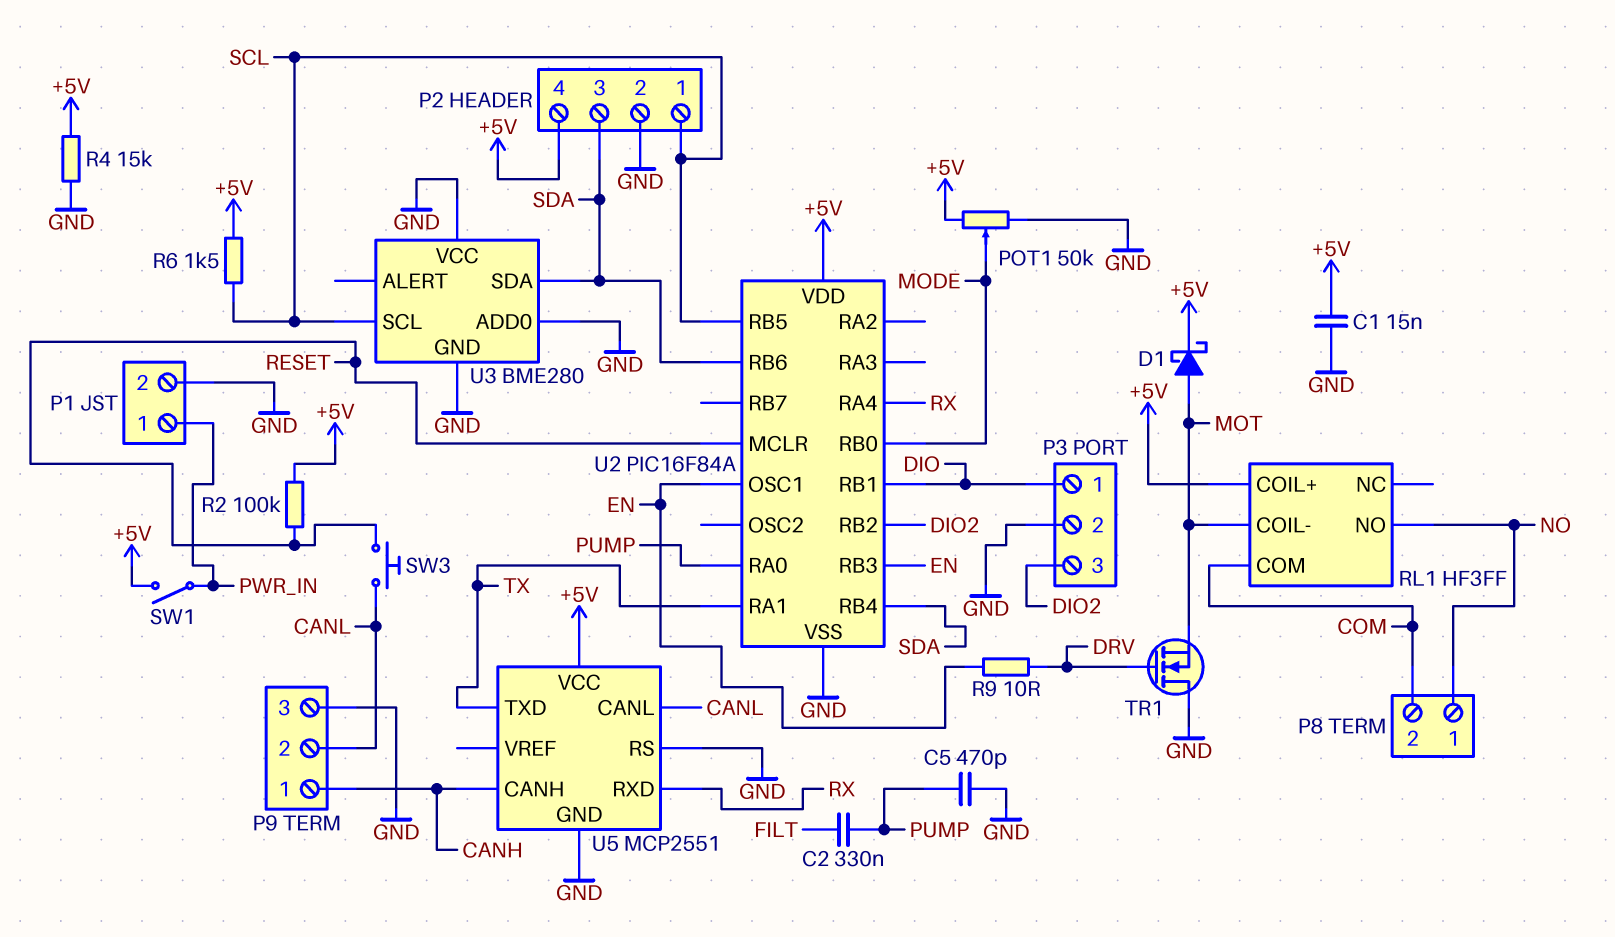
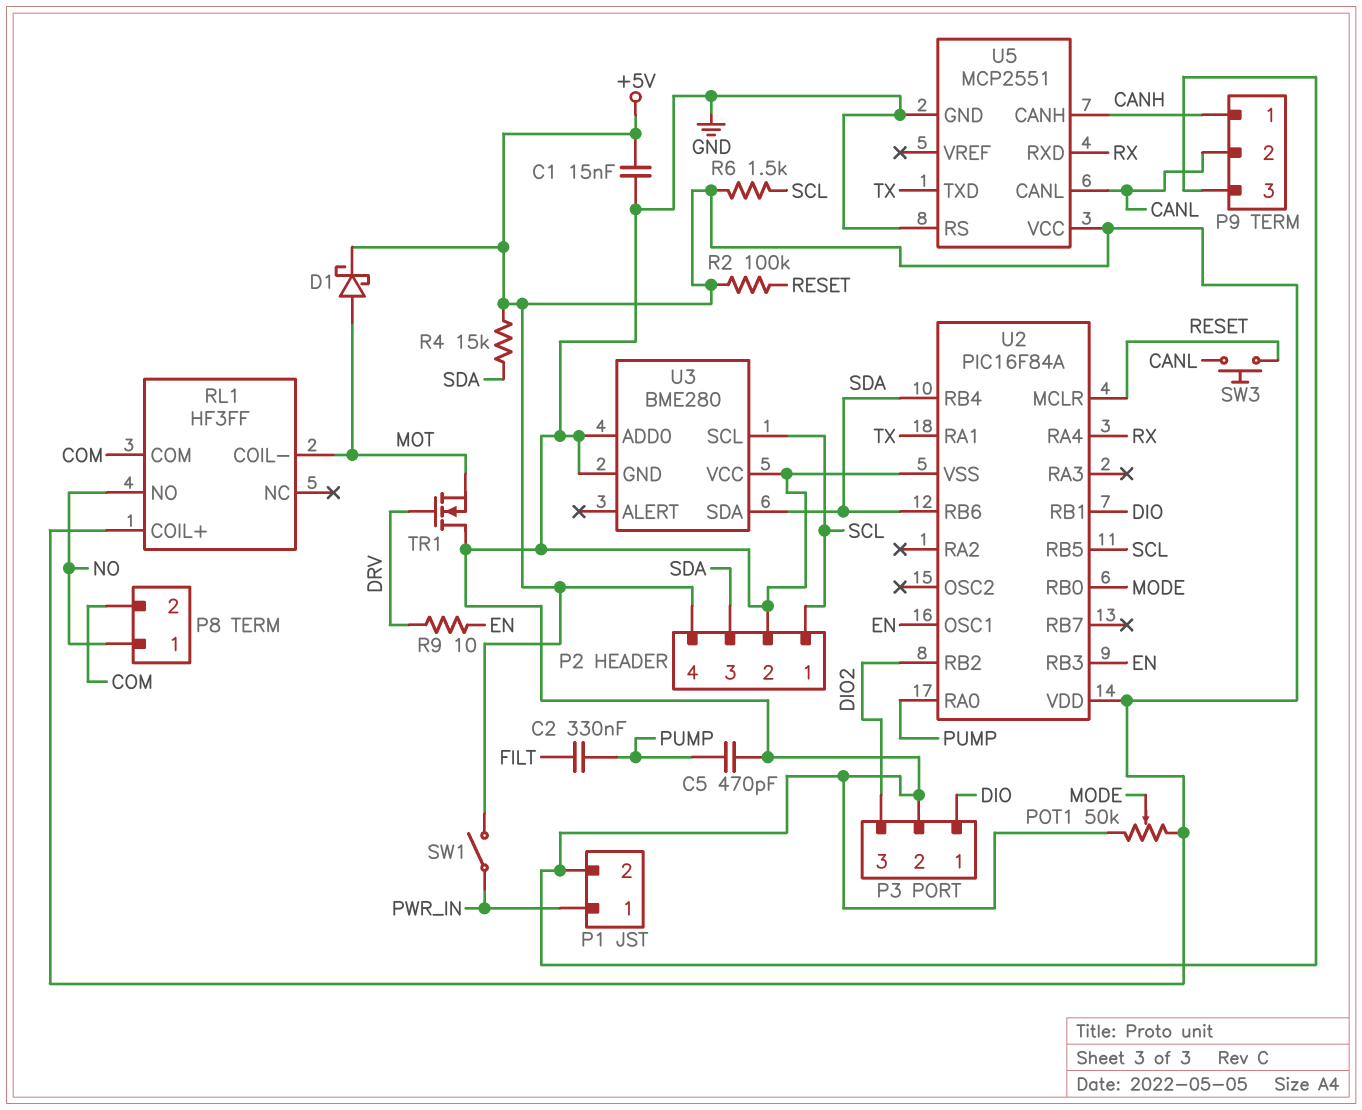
R4: 15k (+5V, GND) -> 15k (+5V, SDA)

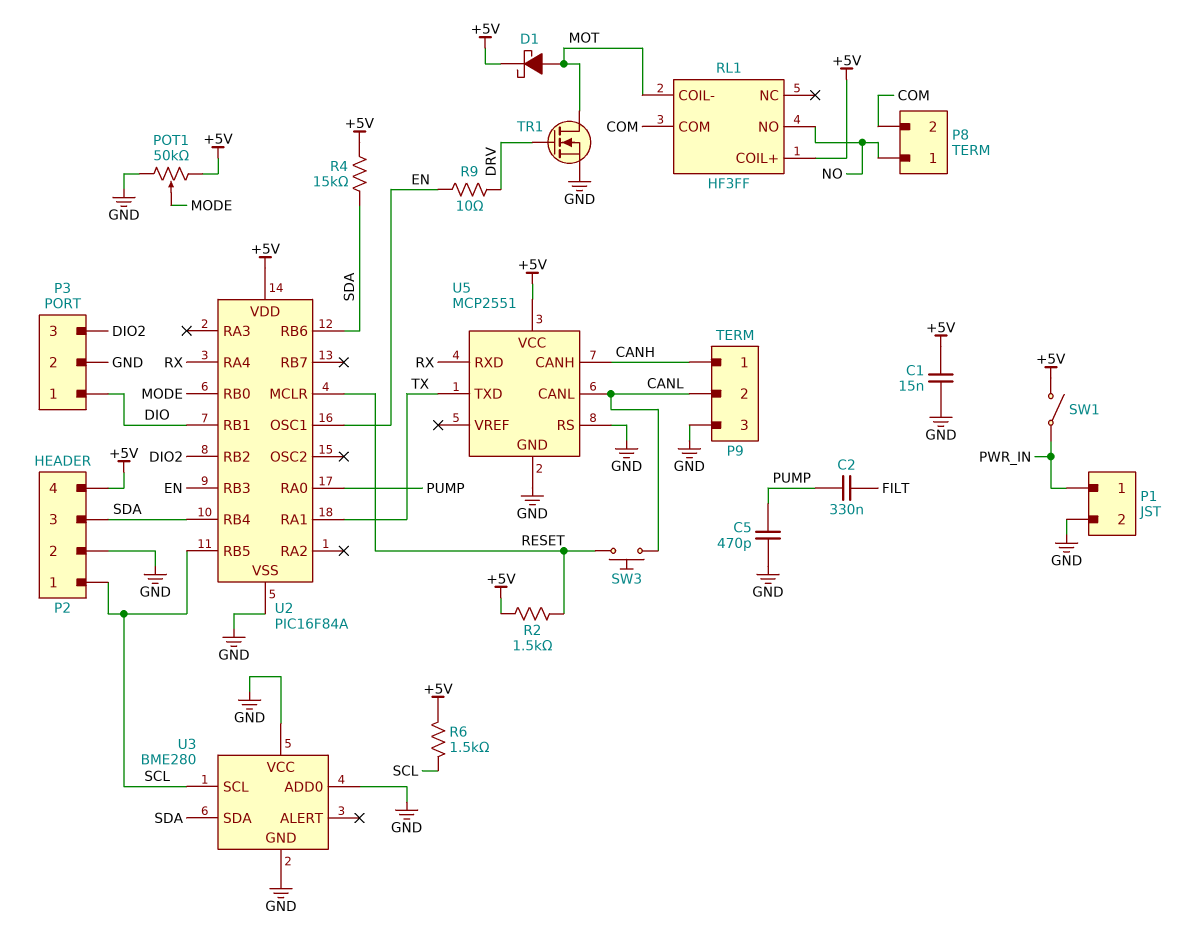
R2: 100k (+5V, RESET) -> 1.5k (+5V, RESET)
TR1: NMOS (G DRV, D GND, S MOT) -> NMOS (G DRV, D MOT, S GND)

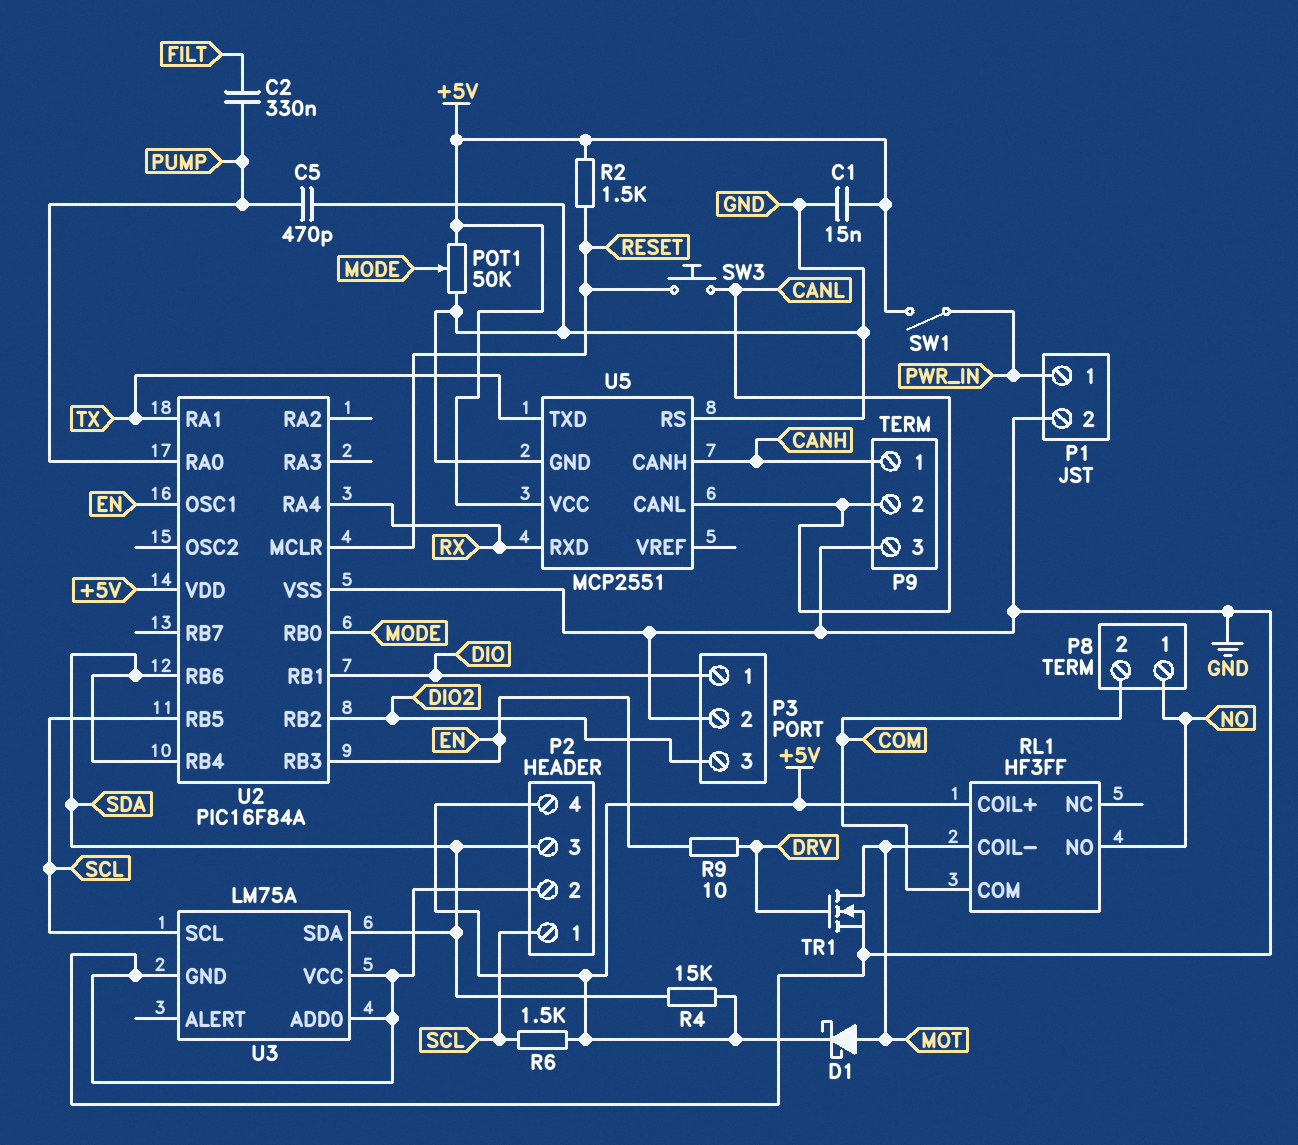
U3: BME280 -> LM75A

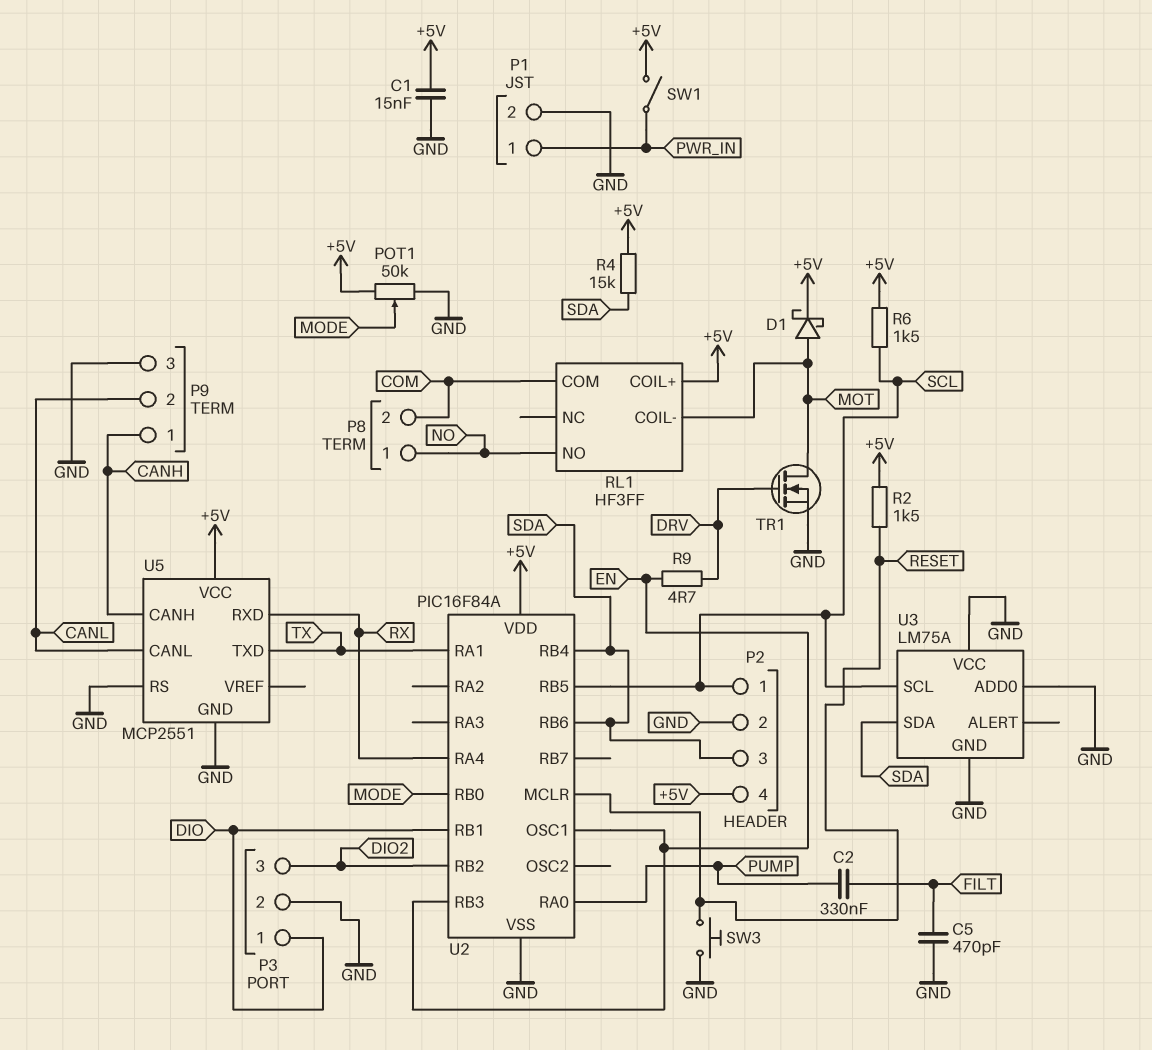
C5: 470pF (GND, PUMP) -> 470pF (FILT, GND)
R9: 10 (DRV, EN) -> 4.7 (DRV, EN)
SW3: button (CANL, RESET) -> button (GND, RESET)

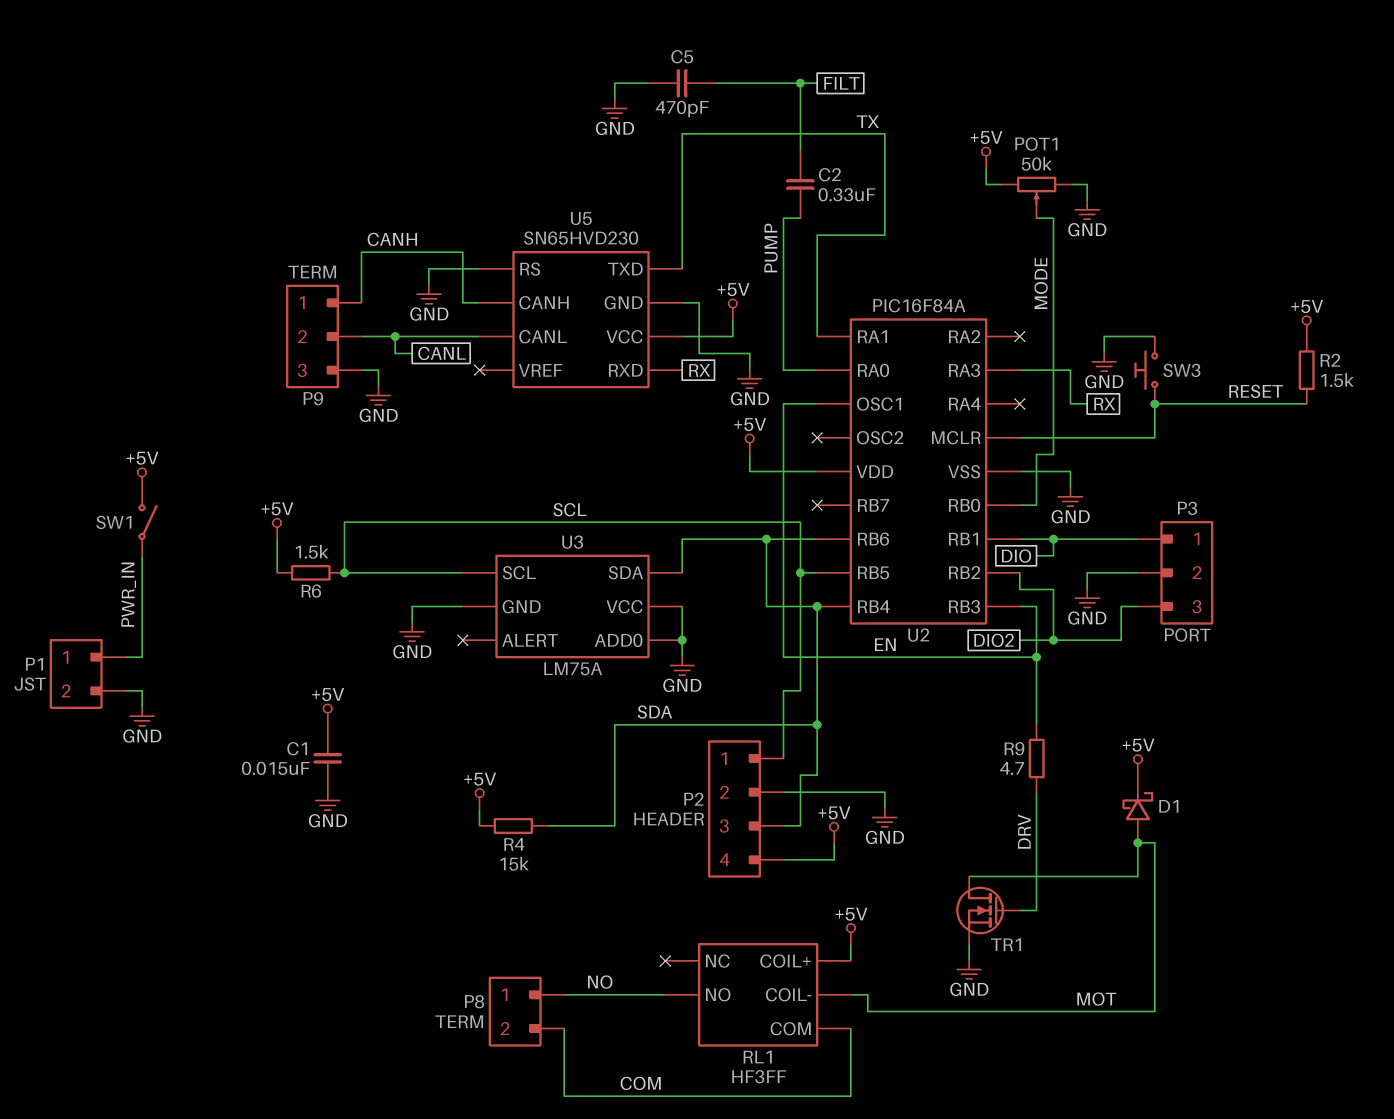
U2 pin RA3: none -> RX
U2 pin RA4: RX -> none
U5: MCP2551 -> SN65HVD230

